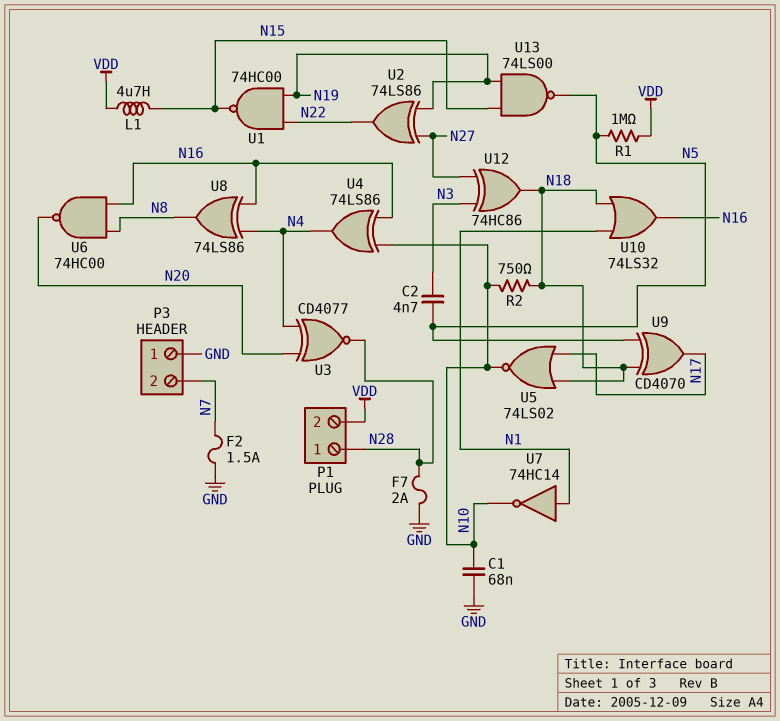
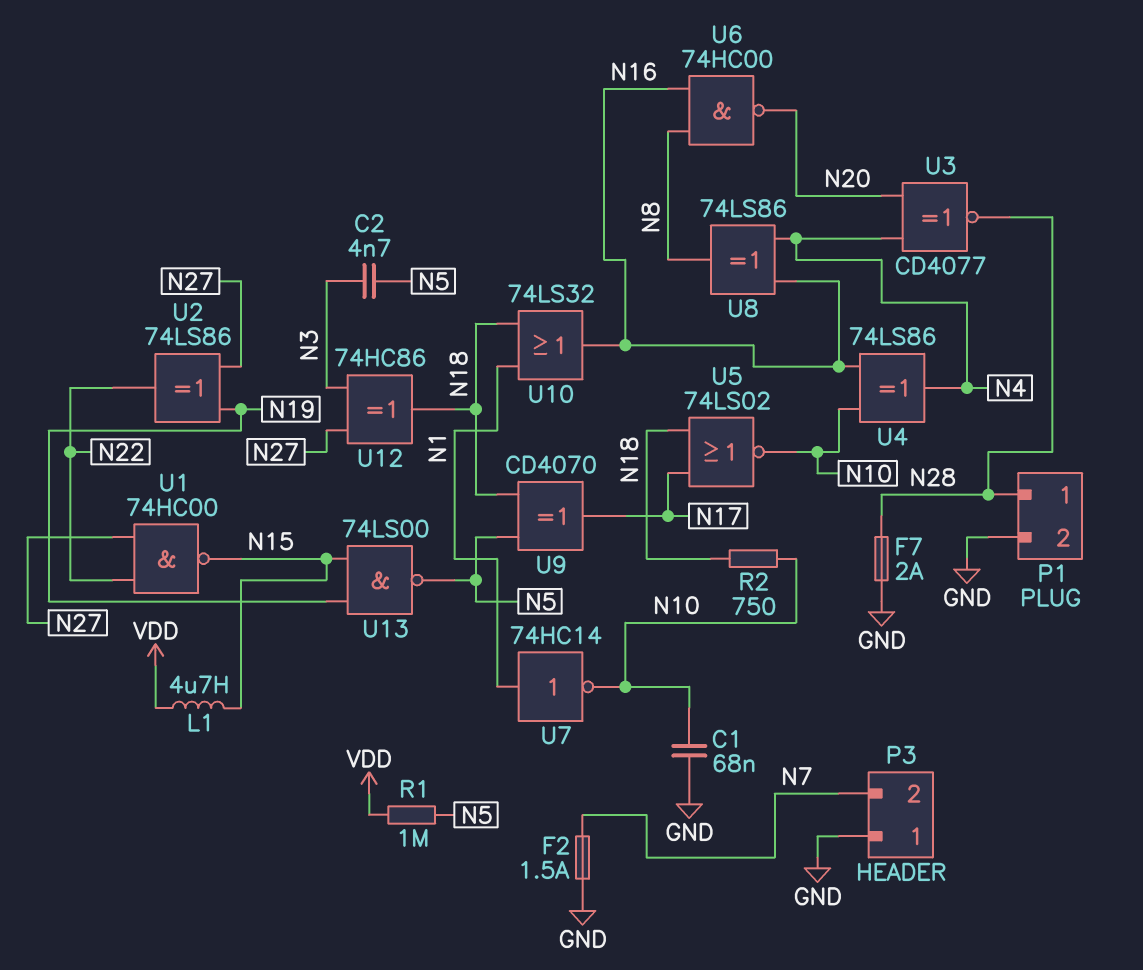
P1 pin 2: VDD -> GND
U1: NAND 74HC00 (in N19, in N22, out N15) -> NAND 74HC00 (in N22, in N27, out N15)

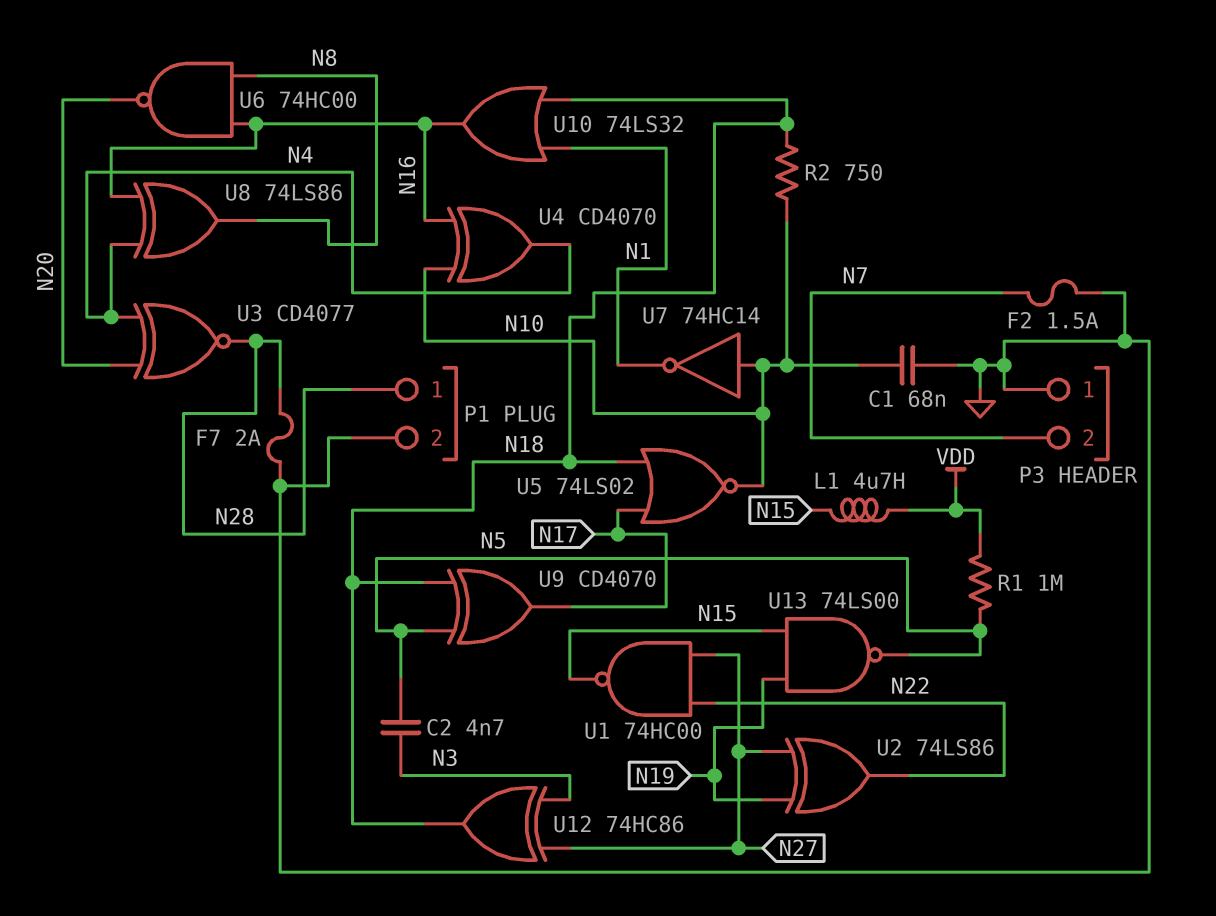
U4: XOR 74LS86 (in N10, in N16, out N4) -> XOR CD4070 (in N10, in N16, out N4)
U7: NOT 74HC14 (in N1, out N10) -> NOT 74HC14 (in N10, out N1)

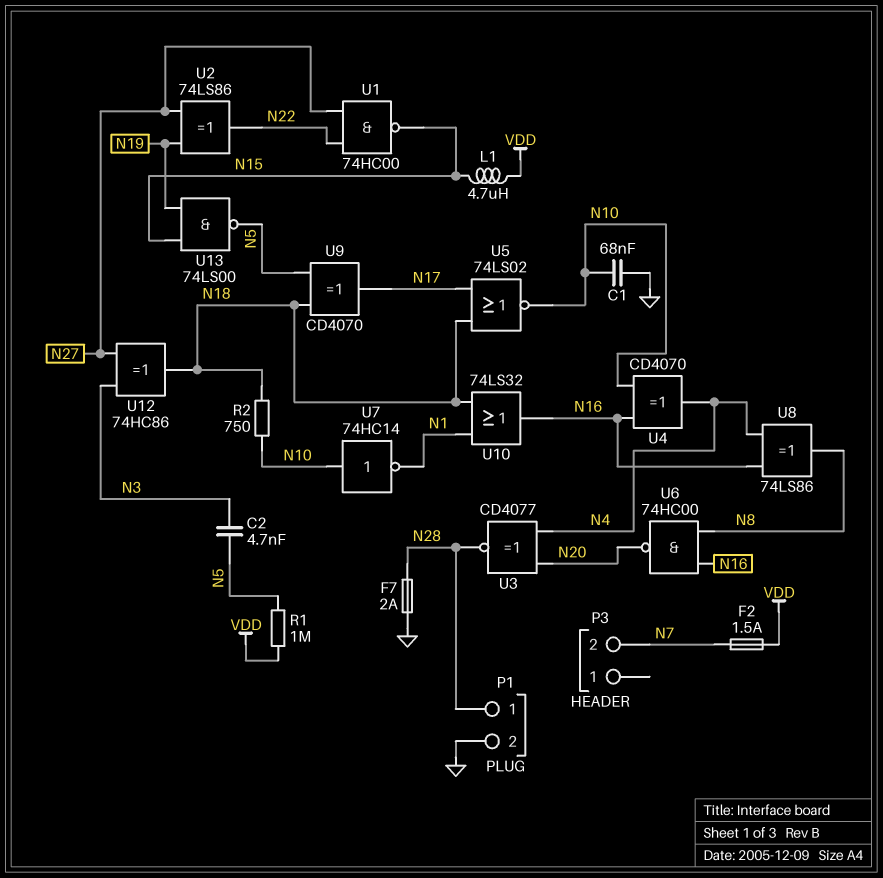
F2: 1.5A (GND, N7) -> 1.5A (N7, VDD)
P3 pin 1: GND -> none

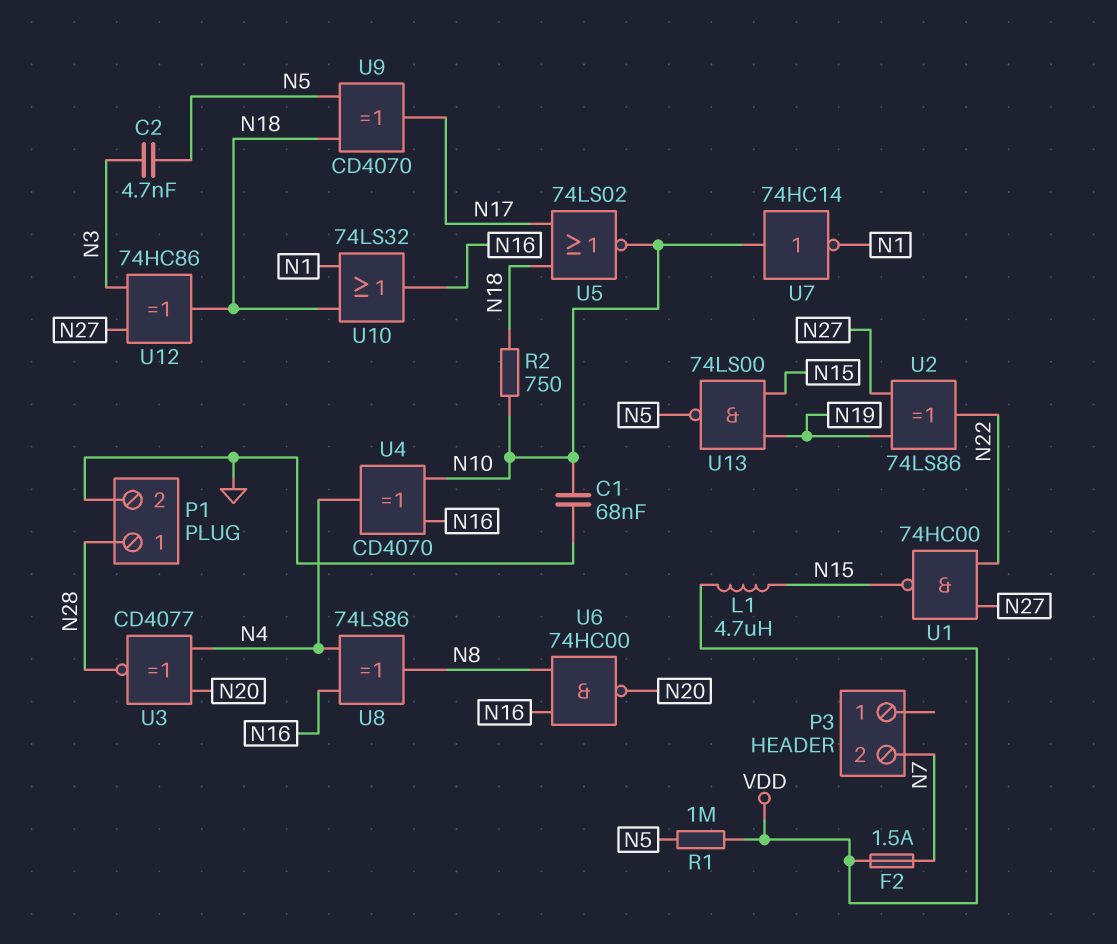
F7: 2A (GND, N28) -> none

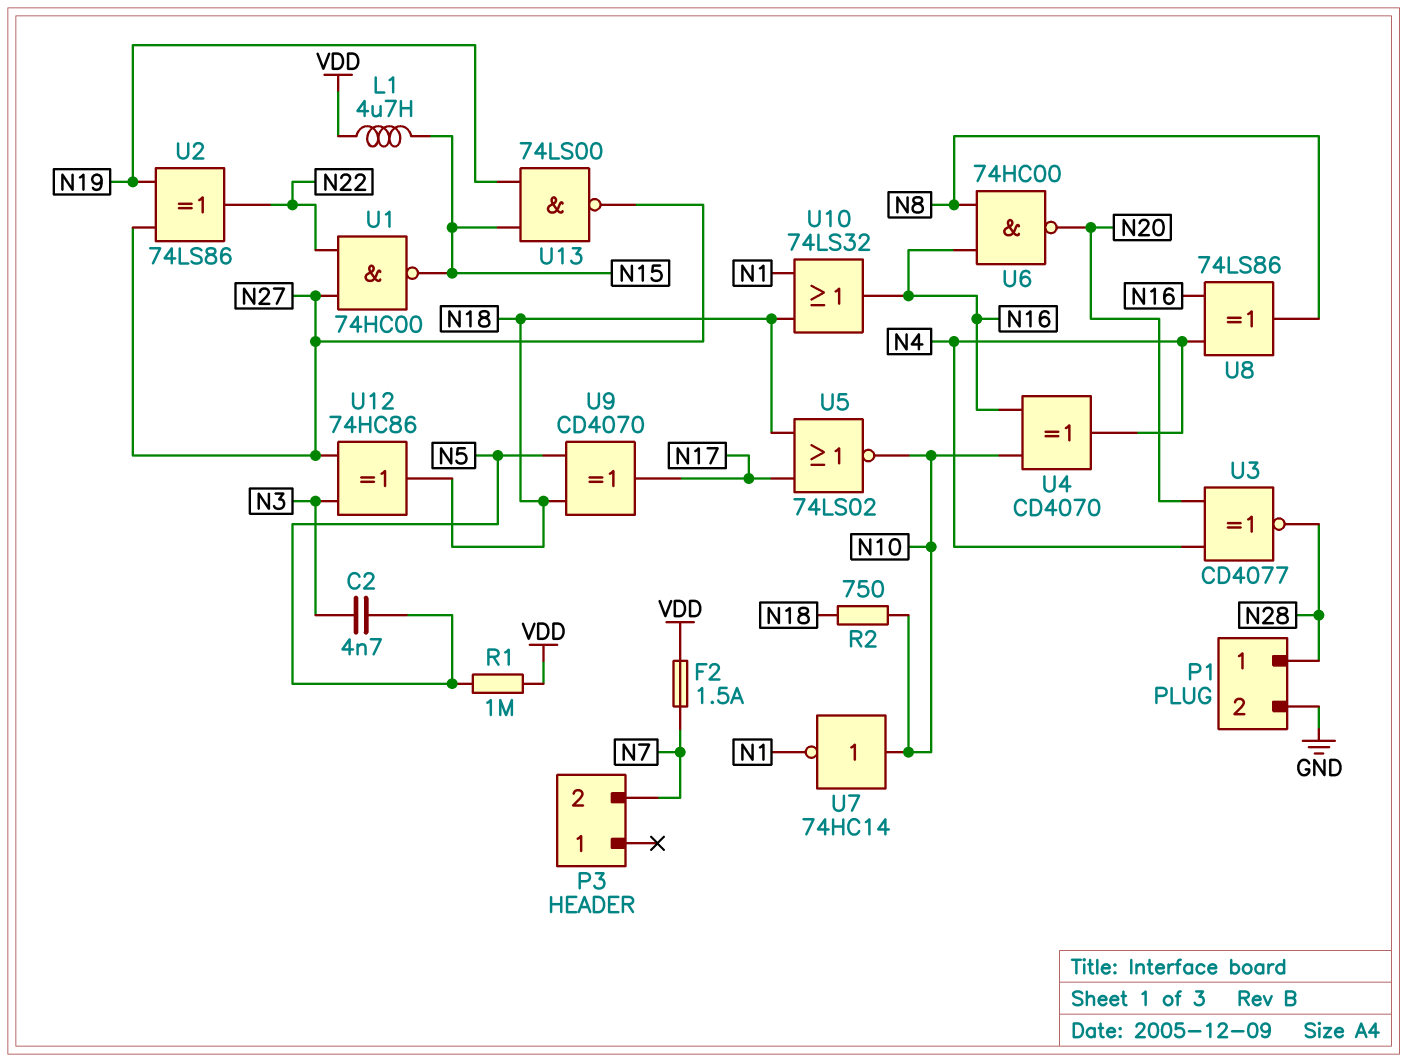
C1: 68nF (GND, N10) -> none
U13: NAND 74LS00 (in N15, in N19, out N5) -> NAND 74LS00 (in N15, in N19, out N27)

